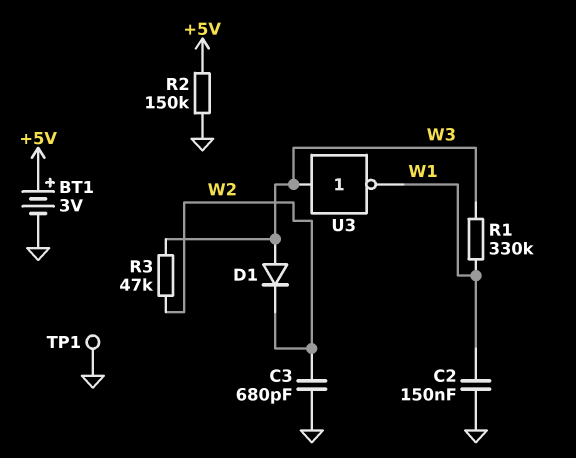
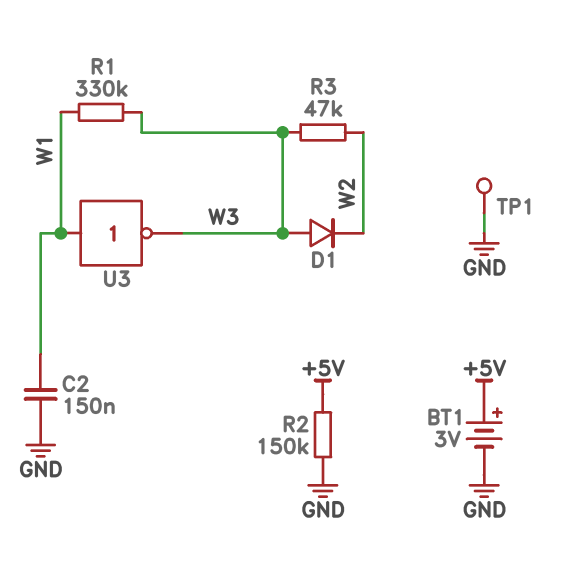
C3: 680pF (GND, W2) -> none
U3: NOT (in W3, out W1) -> NOT (in W1, out W3)

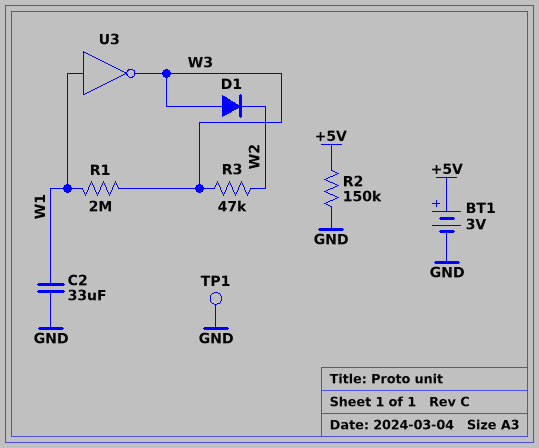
C2: 150nF (GND, W1) -> 33uF (GND, W1)
R1: 330k (W1, W3) -> 2M (W1, W3)

